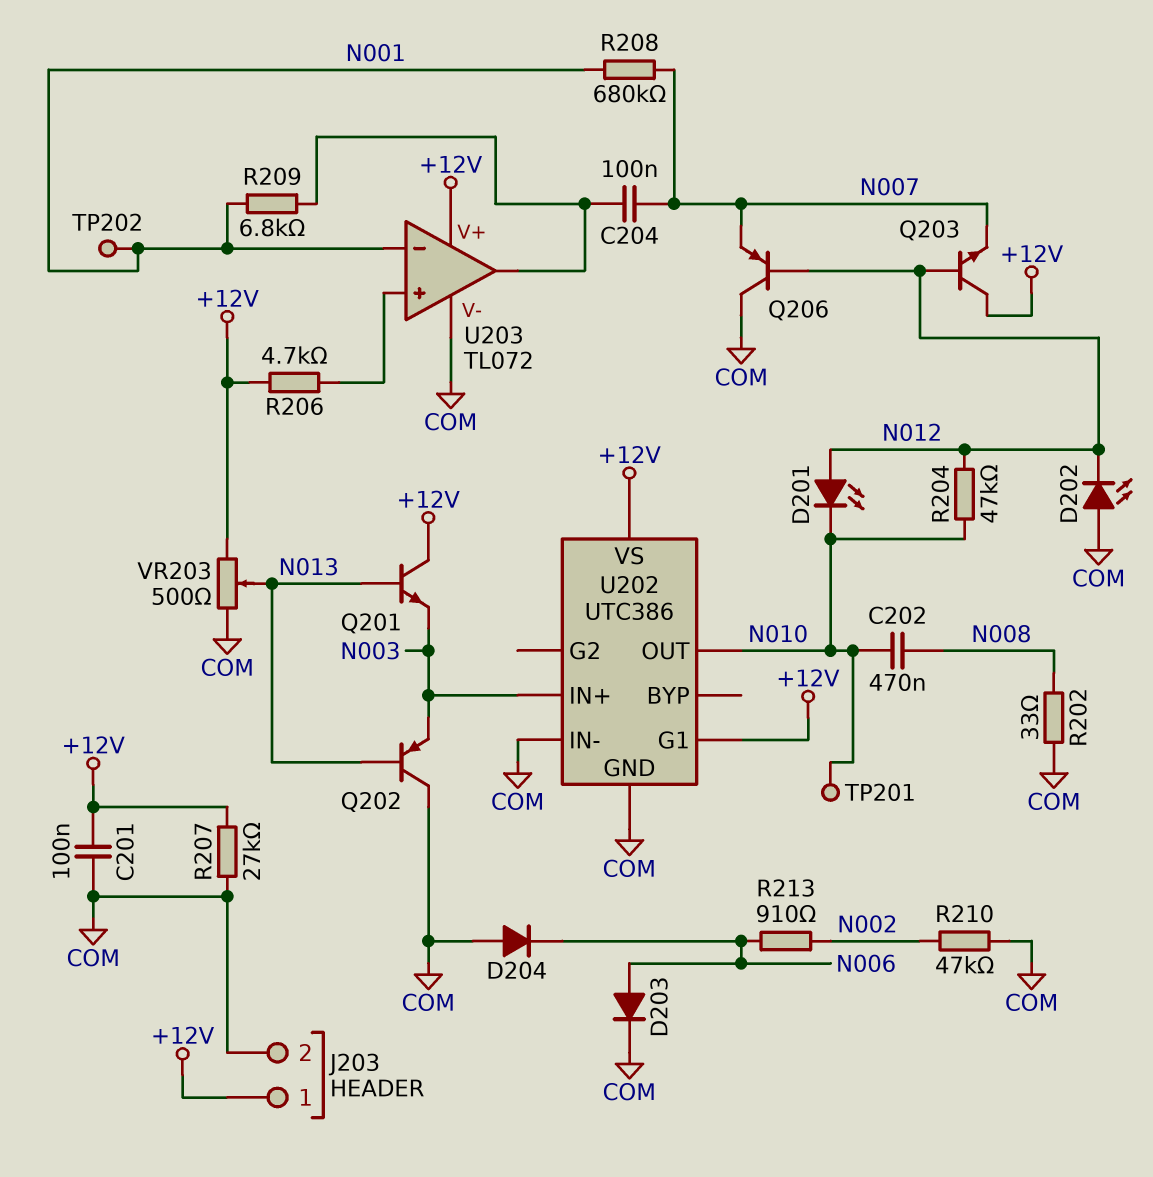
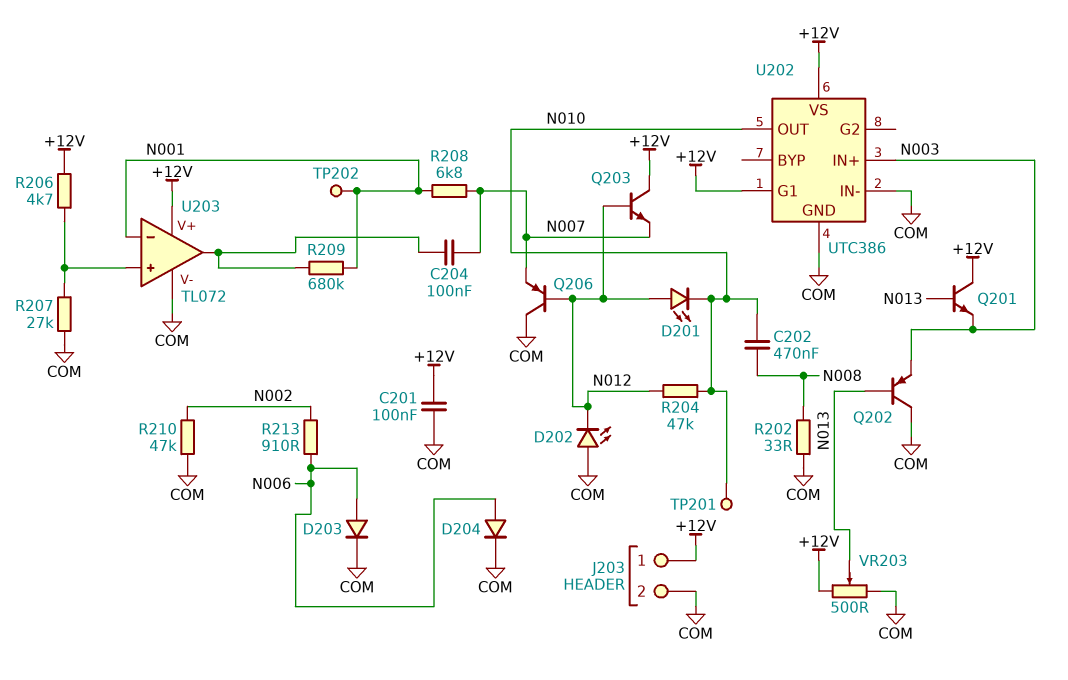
D204: diode (A COM, K N006) -> diode (A N006, K COM)
R207: 27k (+12V, COM) -> 27k (COM, U203/in+)
R208: 680k (N001, N007) -> 6.8k (N001, N007)
R209: 6.8k (N001, U203/out) -> 680k (N001, U203/out)

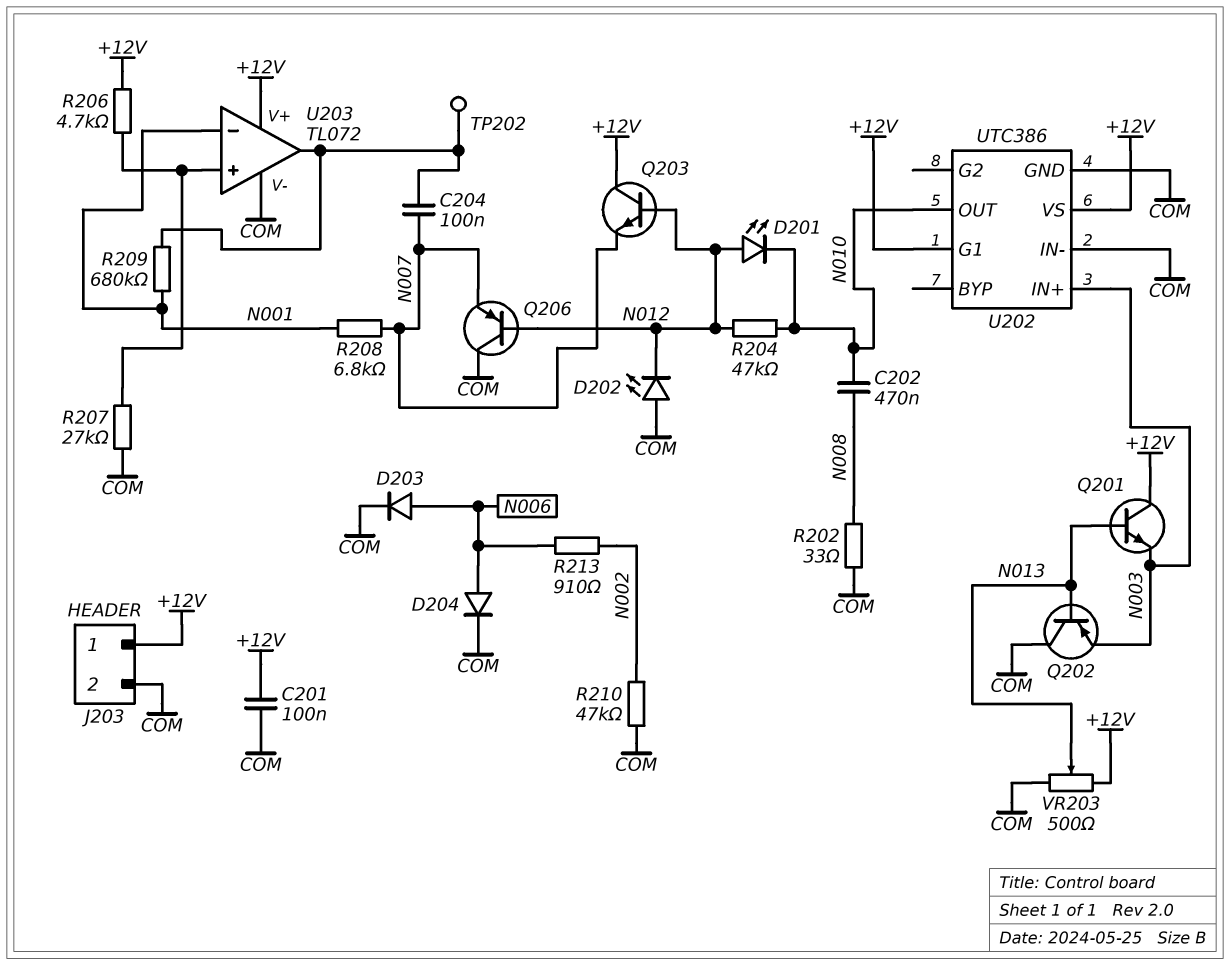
TP201: test point (N010) -> none
TP202: test point (N001) -> test point (U203/out)

